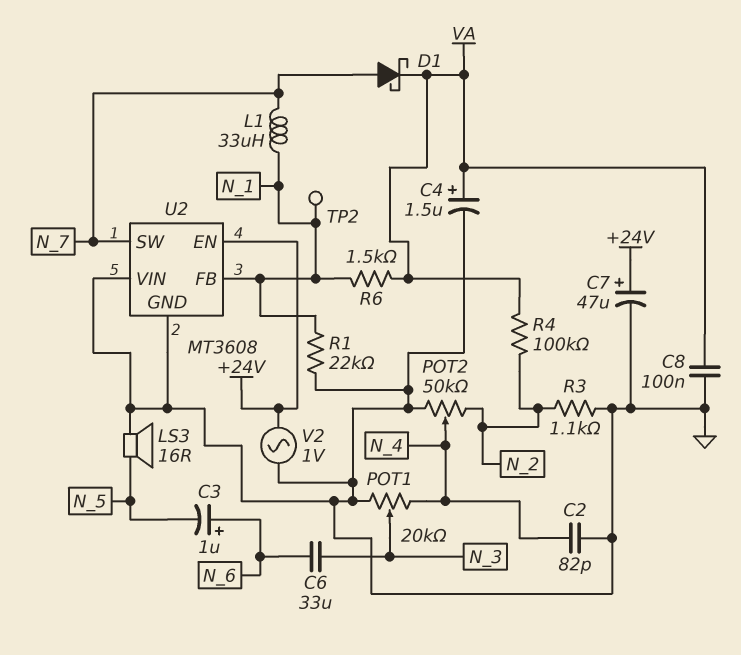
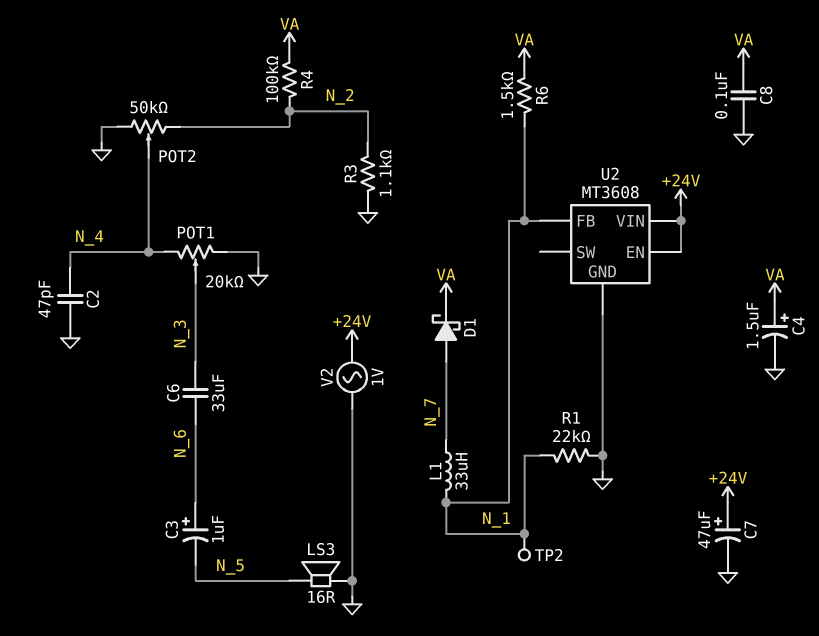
C2: 82pF (GND, N_4) -> 47pF (GND, N_4)
U2 pin SW: N_7 -> none
U2 pin VIN: GND -> +24V

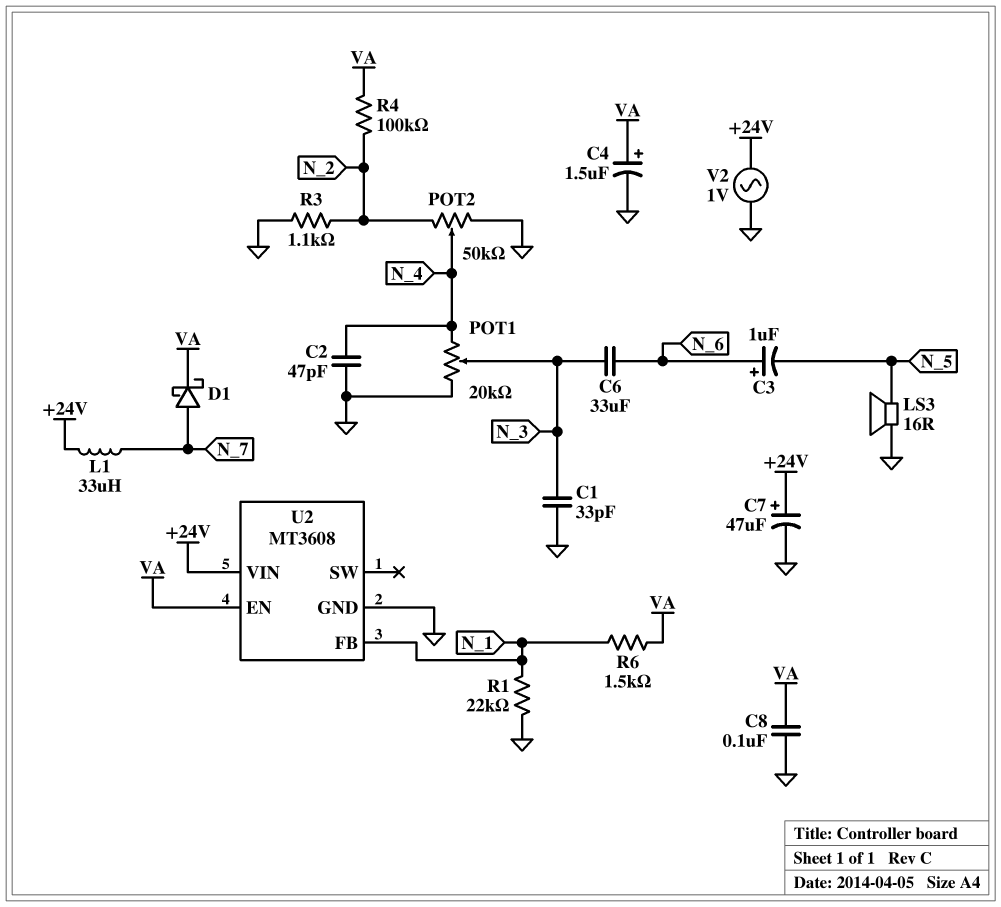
C1: none -> 33pF (GND, N_3)
L1: 33uH (N_1, N_7) -> 33uH (+24V, N_7)
TP2: test point (N_1) -> none
U2 pin EN: +24V -> VA

